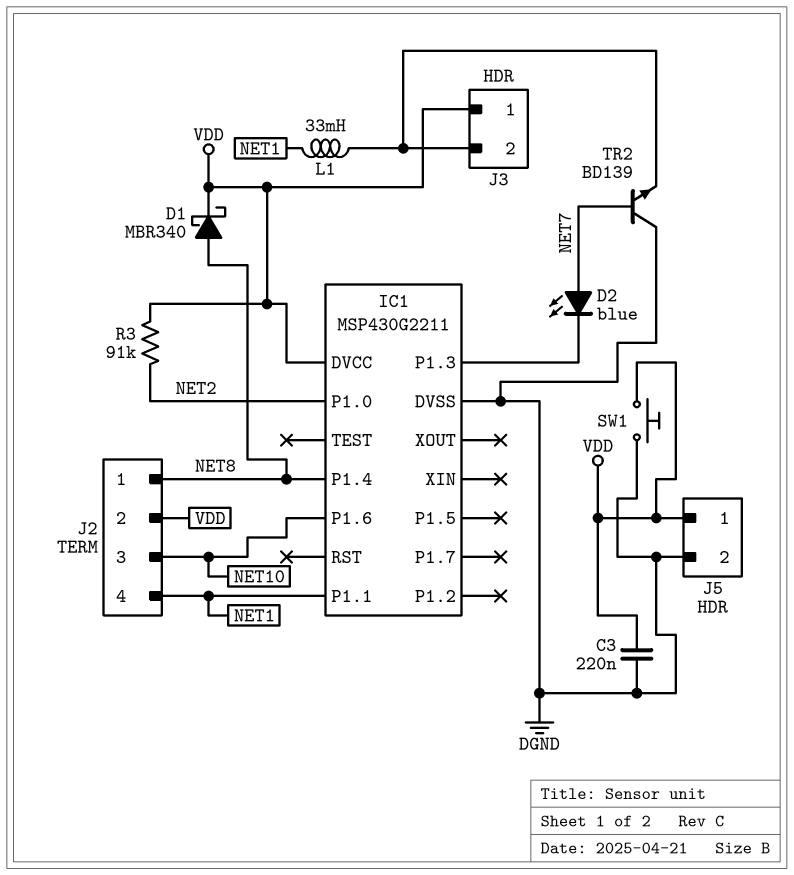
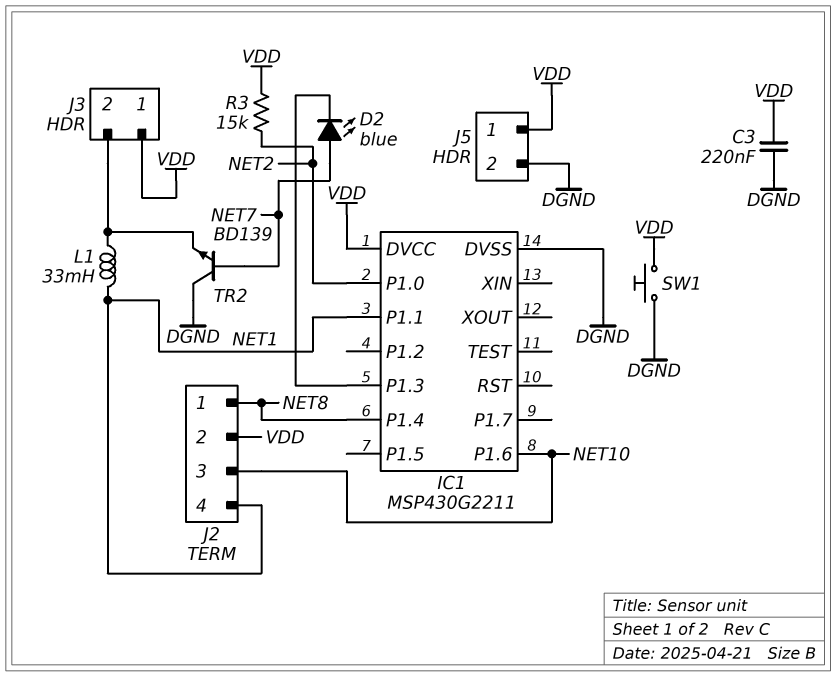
D1: schottky MBR340 (A NET8, K VDD) -> none
R3: 91k (NET2, VDD) -> 15k (NET2, VDD)

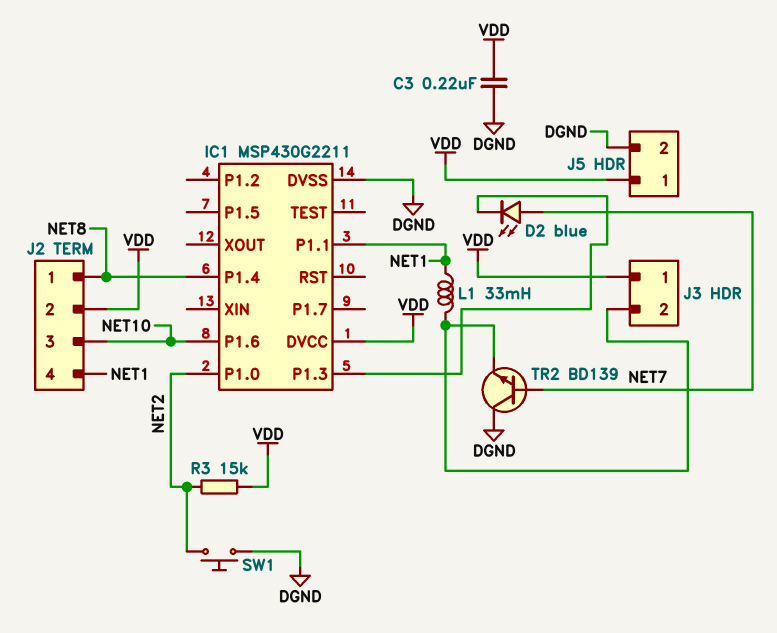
SW1: button (DGND, VDD) -> button (DGND, NET2)

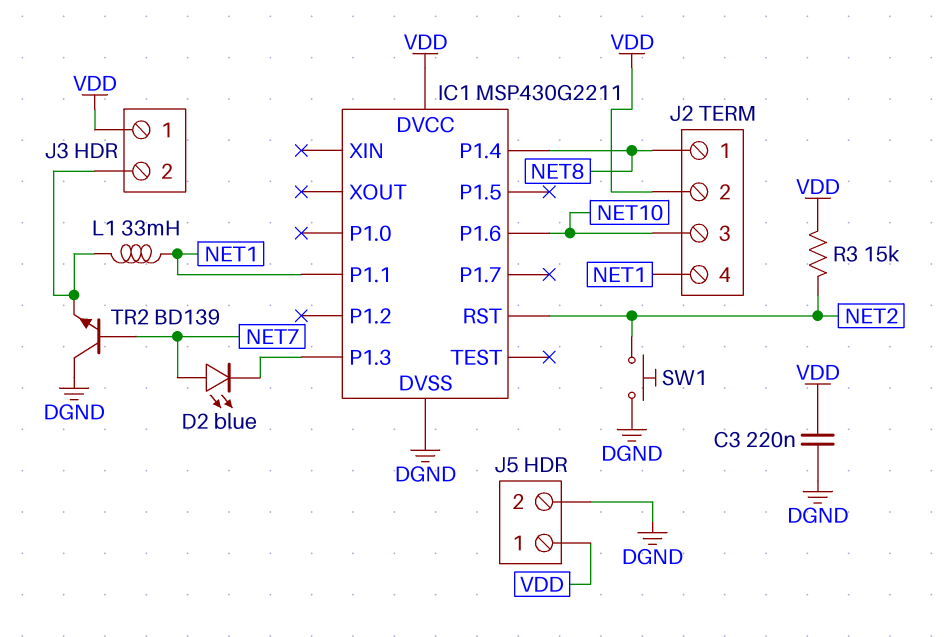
IC1 pin P1.0: NET2 -> none
IC1 pin RST: none -> NET2

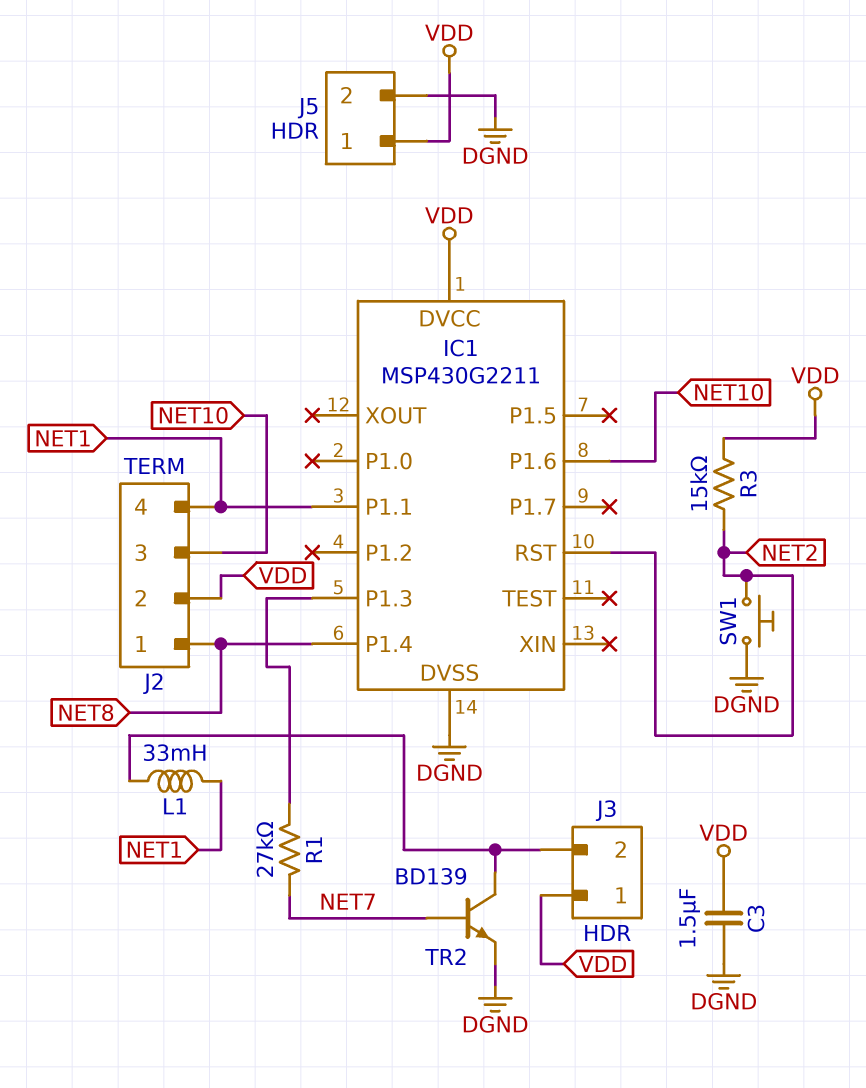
C3: 220nF (DGND, VDD) -> 1.5uF (DGND, VDD)
D2: LED blue (A NET7, K IC1/P1.3) -> none
R1: none -> 27k (IC1/P1.3, NET7)
TR2: NPN BD139 (B NET7, C DGND, E J3/2) -> NPN BD139 (B NET7, C J3/2, E DGND)

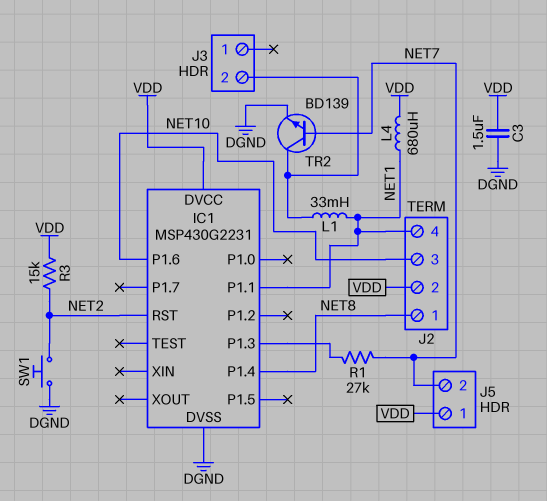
IC1: MSP430G2211 -> MSP430G2231
J3 pin 1: VDD -> none
J5 pin 2: DGND -> NET7
L4: none -> 680uH (NET1, VDD)

